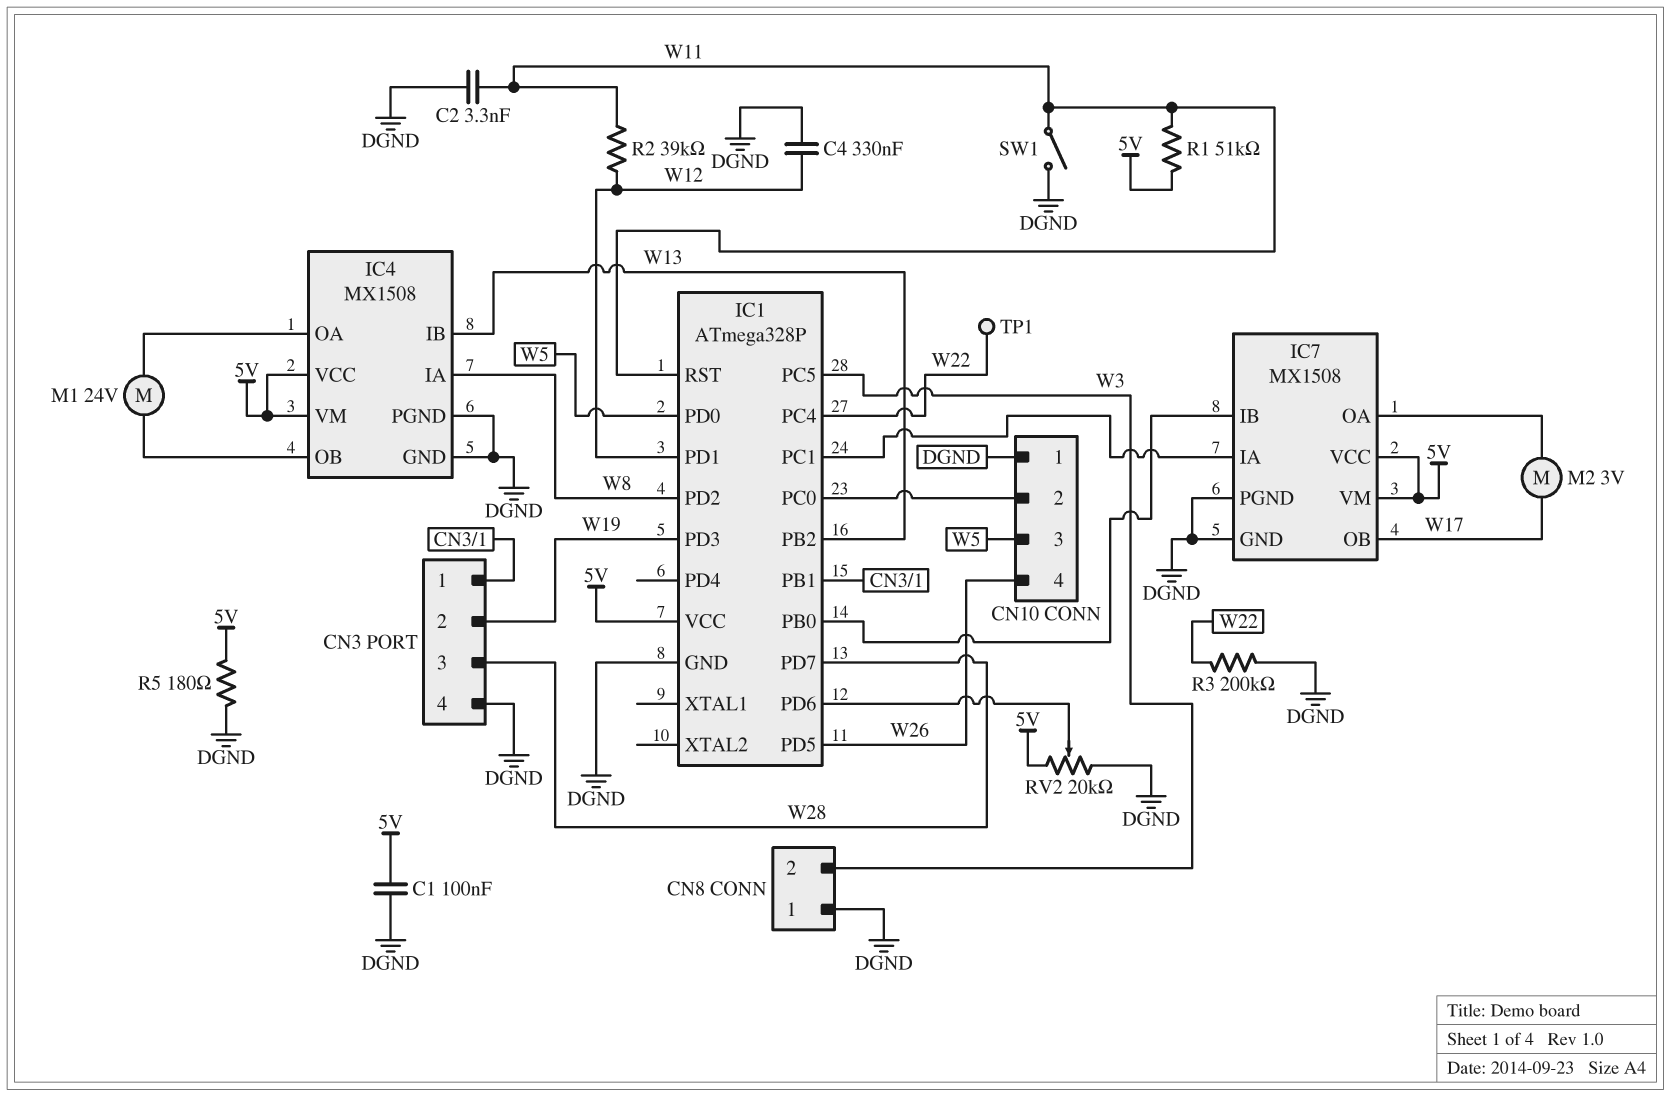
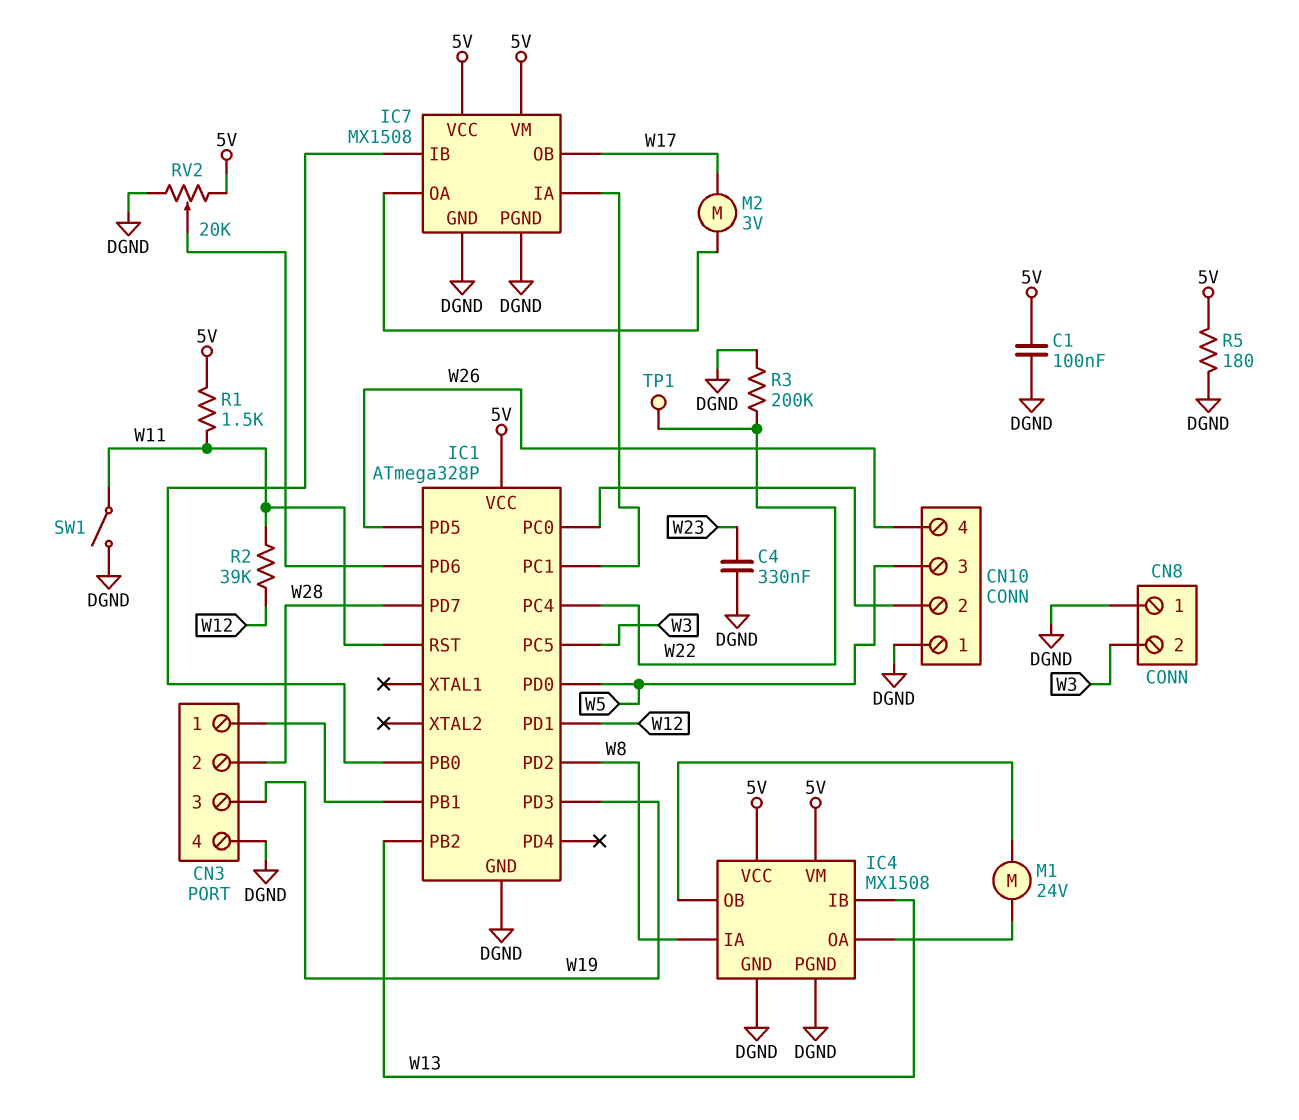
C2: 3.3nF (DGND, W11) -> none
C4: 330nF (DGND, W12) -> 330nF (DGND, W23)
CN3 pin 2: W19 -> W28
CN3 pin 3: W28 -> W19
R1: 51k (5V, W11) -> 1.5k (5V, W11)

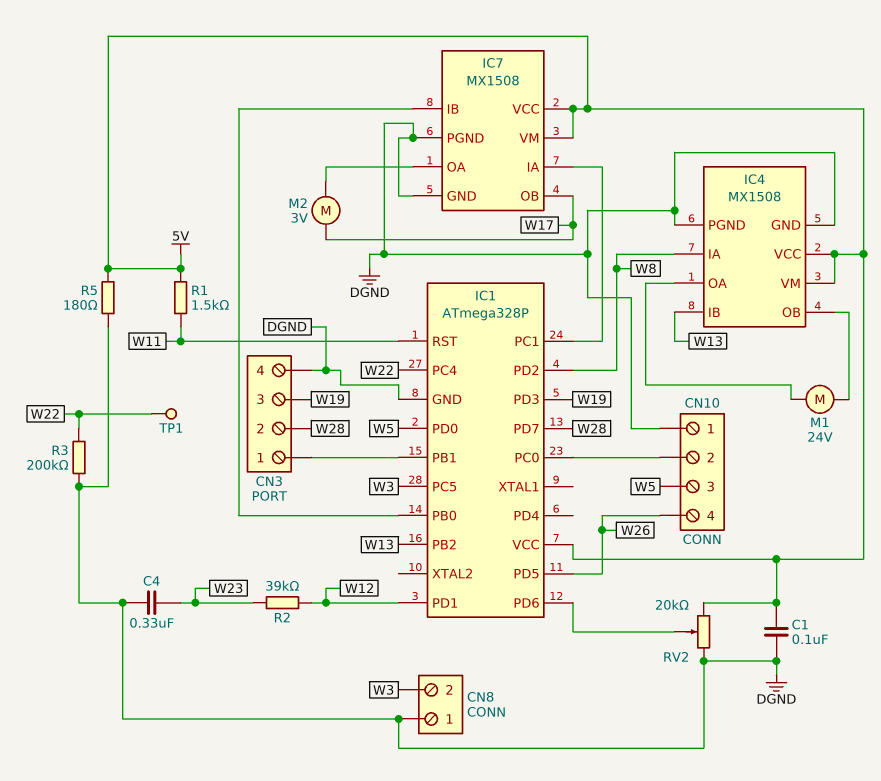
R2: 39k (W11, W12) -> 39k (W12, W23)
SW1: switch (DGND, W11) -> none

